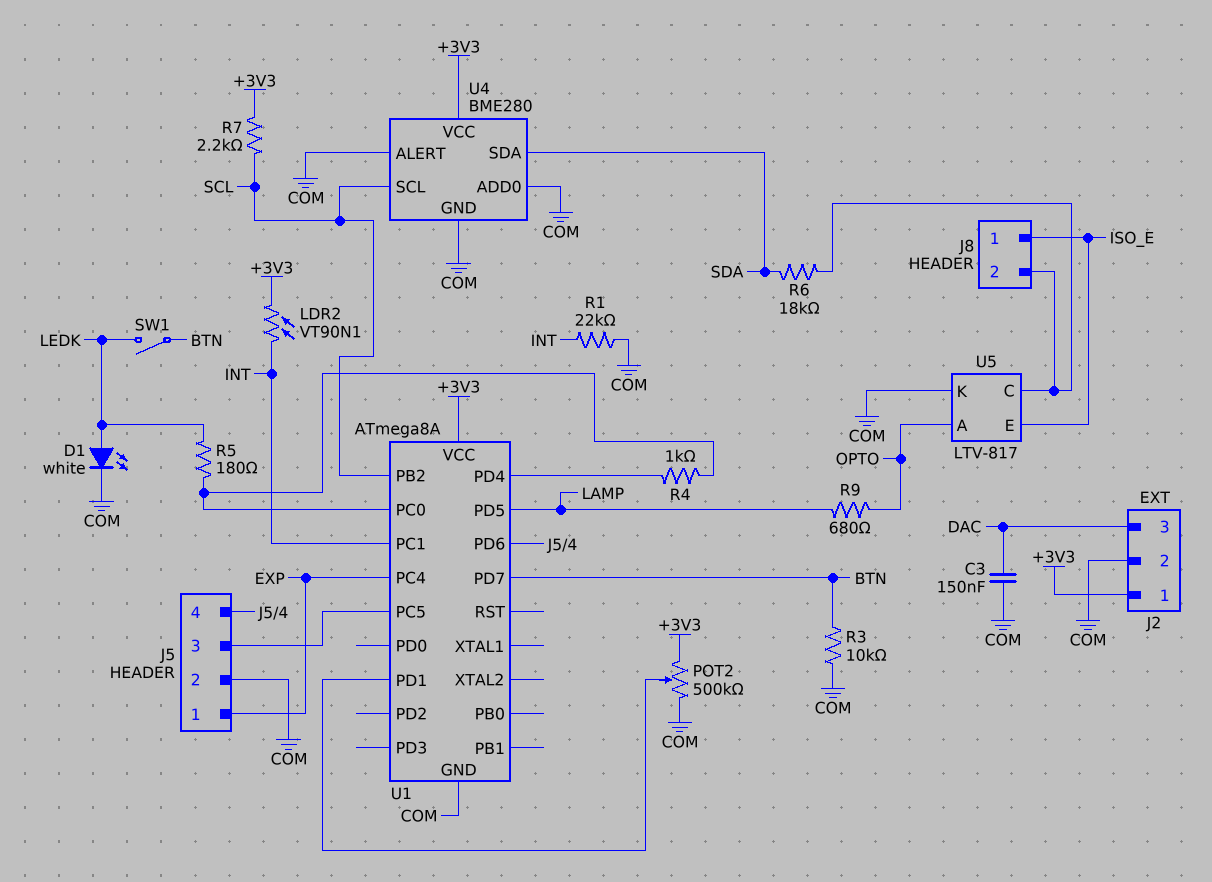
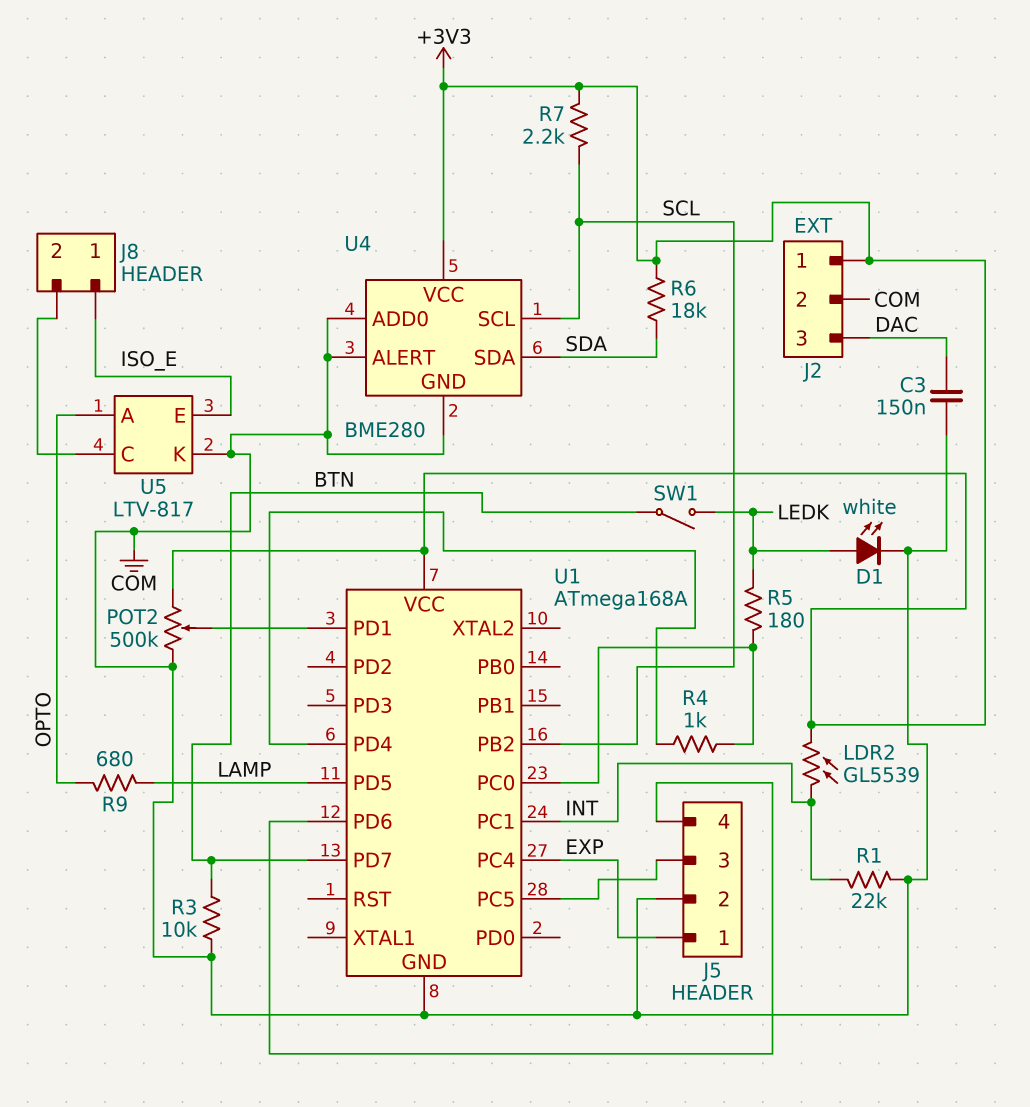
LDR2: VT90N1 (+3V3, INT) -> GL5539 (+3V3, INT)
R6: 18k (J8/2, SDA) -> 18k (+3V3, SDA)
U1: ATmega8A -> ATmega168A

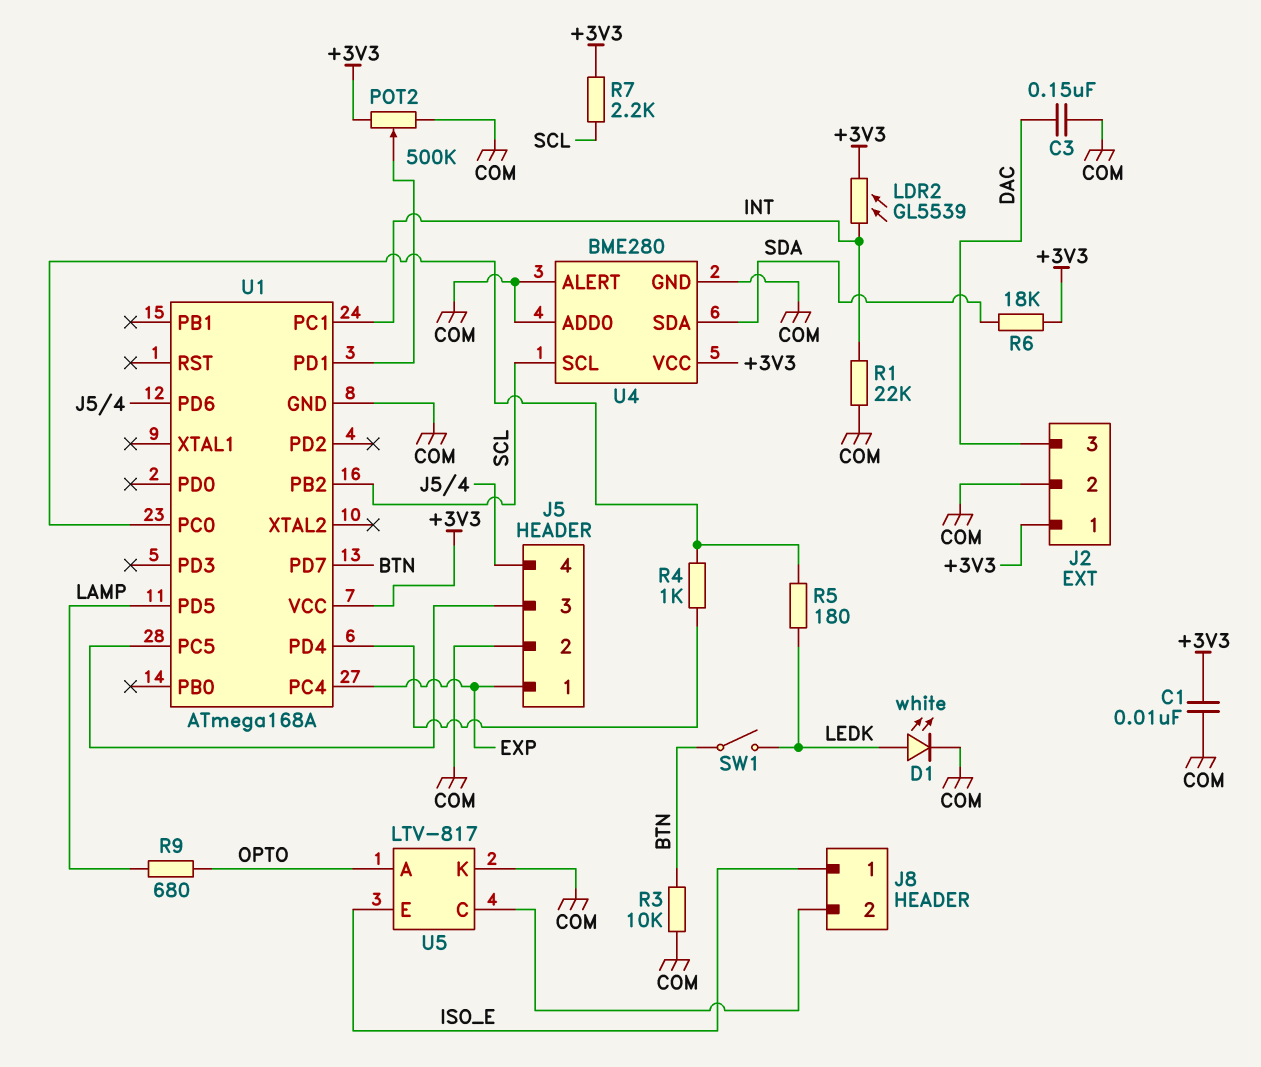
C1: none -> 10nF (+3V3, COM)

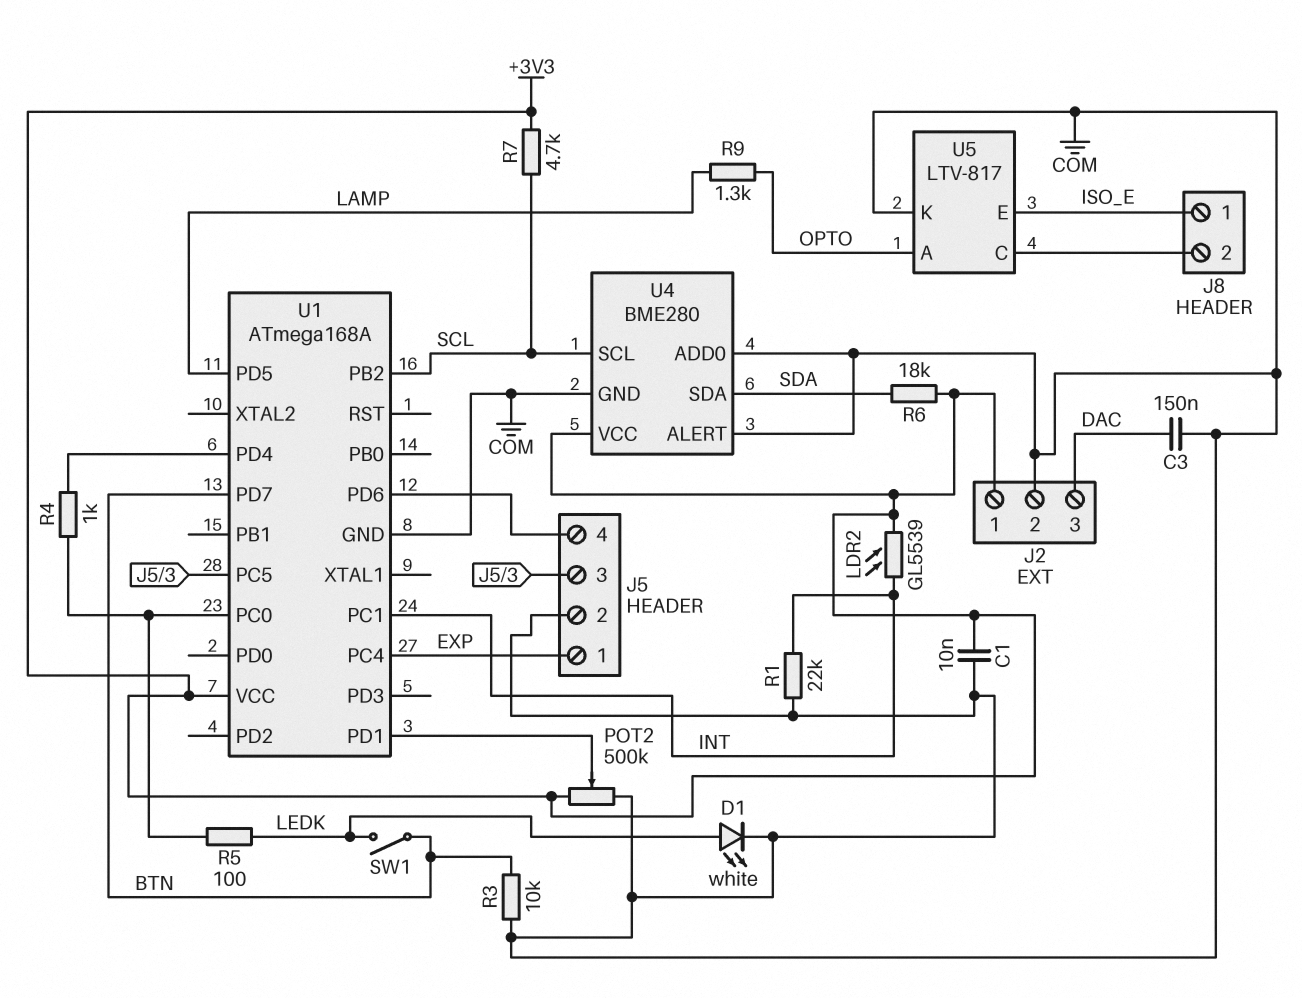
R5: 180 (LEDK, U1/PC0) -> 100 (LEDK, U1/PC0)
R7: 2.2k (+3V3, SCL) -> 4.7k (+3V3, SCL)
R9: 680 (LAMP, OPTO) -> 1.3k (LAMP, OPTO)

